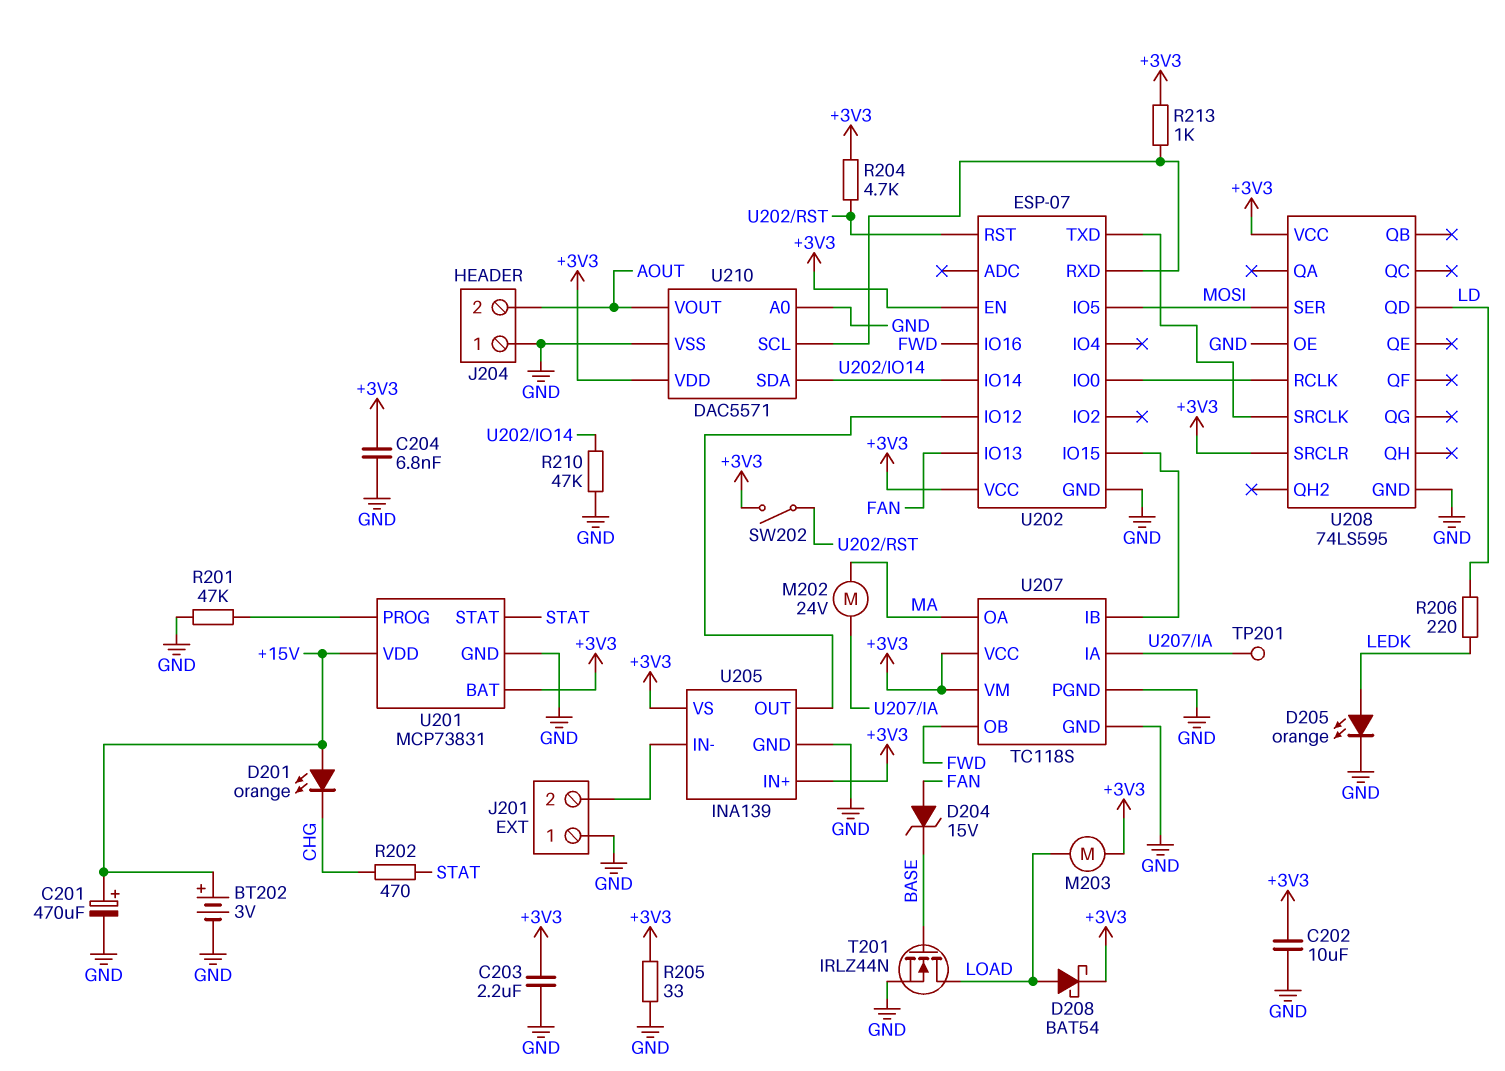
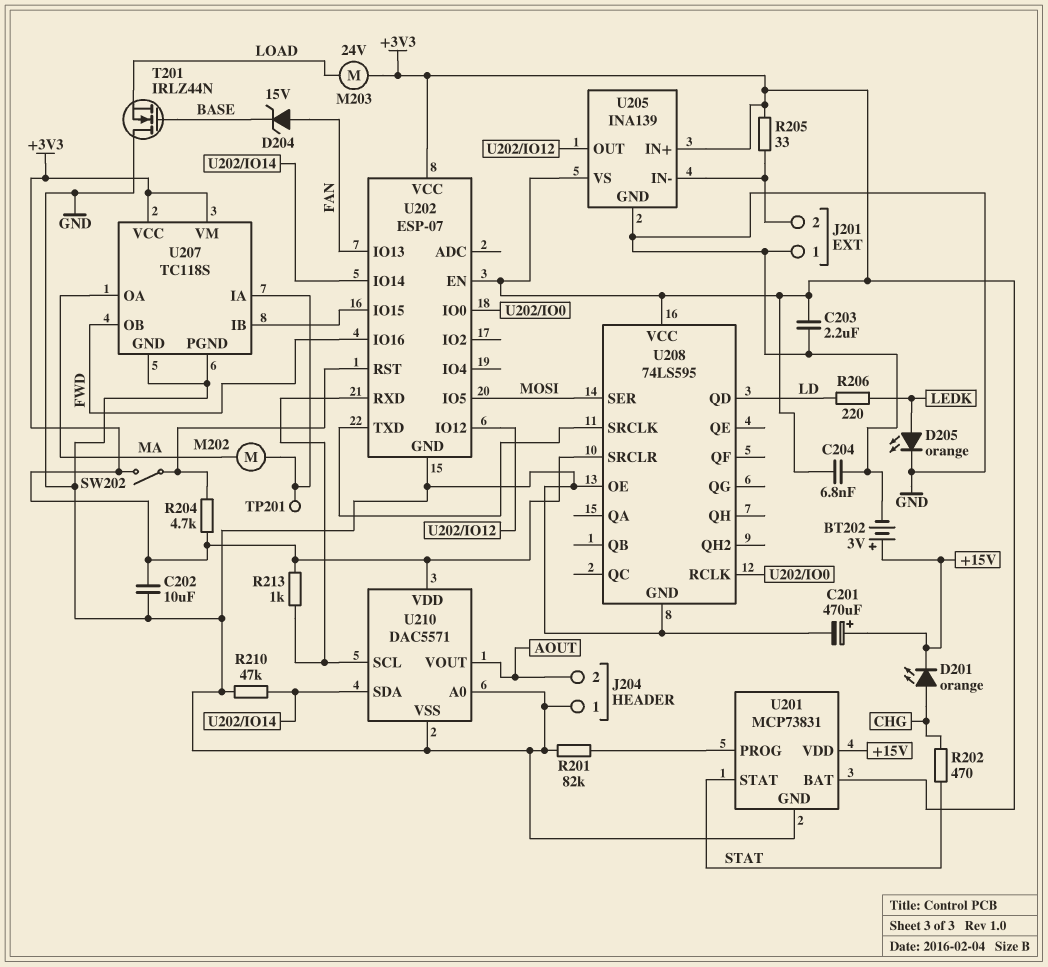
D201: LED orange (A +15V, K CHG) -> LED orange (A CHG, K +15V)
D208: schottky BAT54 (A LOAD, K +3V3) -> none
M202: motor 24V (MA, U207/IA) -> motor (MA, U207/IA)
M203: motor (+3V3, LOAD) -> motor 24V (+3V3, LOAD)
R201: 47k (GND, U201/PROG) -> 82k (GND, U201/PROG)
R205: 33 (+3V3, GND) -> 33 (+3V3, J201/2)
T201: NMOS IRLZ44N (G BASE, D LOAD, S GND) -> NMOS IRLZ44N (G BASE, D GND, S LOAD)

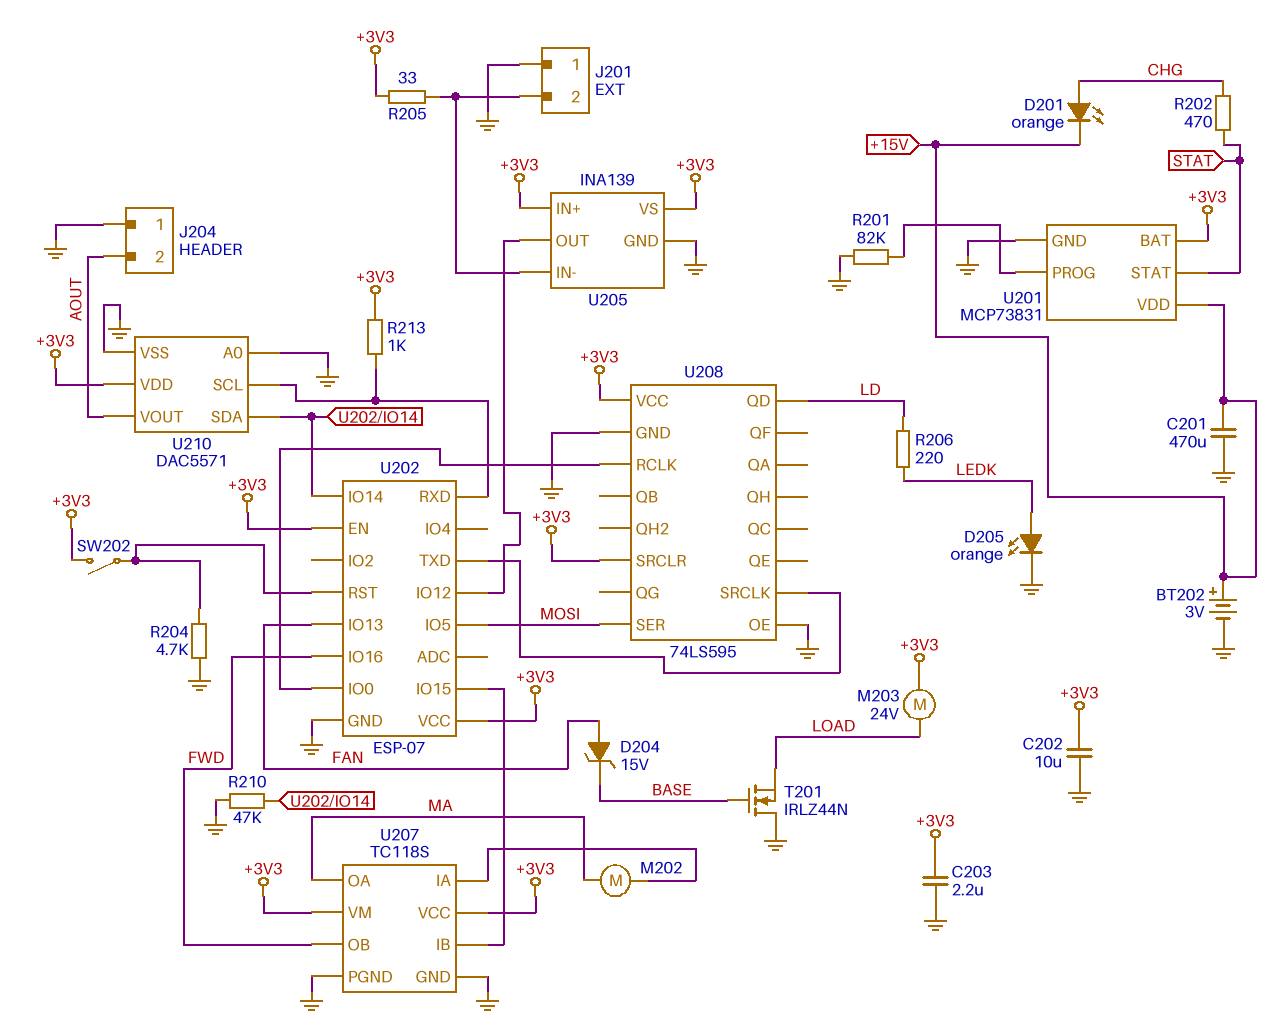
C201: 470uF (plus +15V, minus GND) -> 470uF (+15V, GND)
C204: 6.8nF (+3V3, GND) -> none
R204: 4.7k (+3V3, U202/RST) -> 4.7k (GND, U202/RST)
TP201: test point (U207/IA) -> none

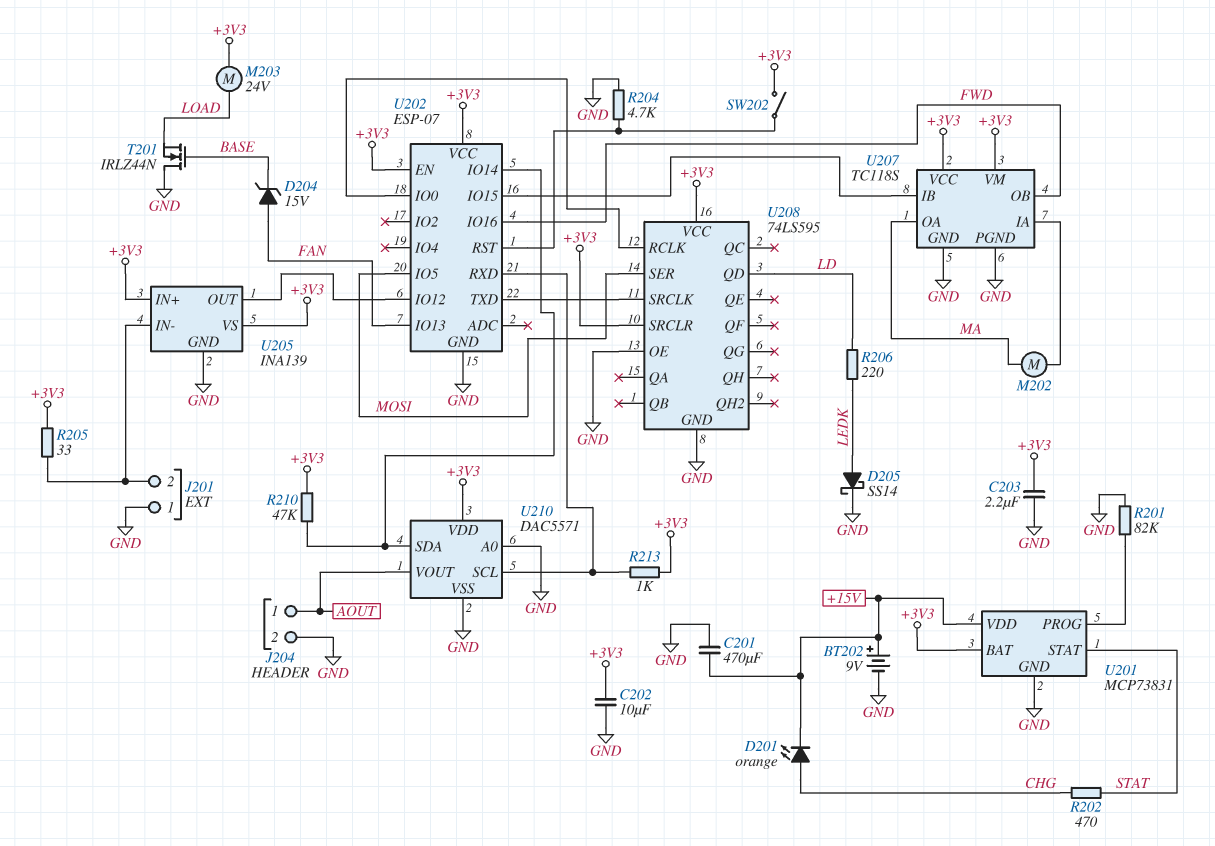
BT202: 3V (plus +15V, minus GND) -> 9V (plus +15V, minus GND)
D205: LED orange (A LEDK, K GND) -> schottky SS14 (A LEDK, K GND)
J204 pin 1: GND -> AOUT
J204 pin 2: AOUT -> GND
R210: 47k (GND, U202/IO14) -> 47k (+3V3, U202/IO14)

